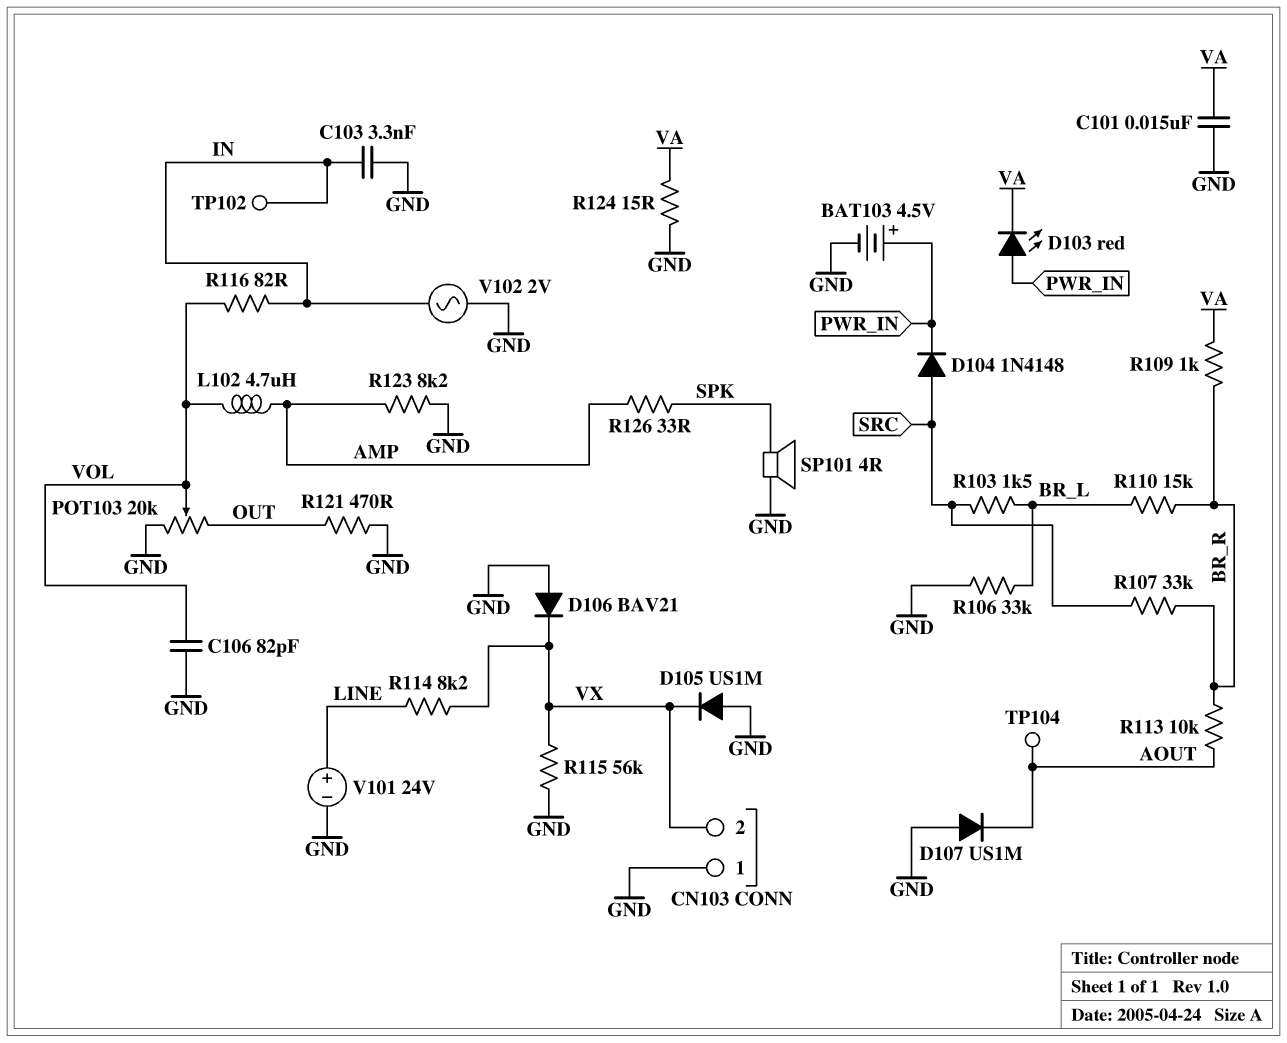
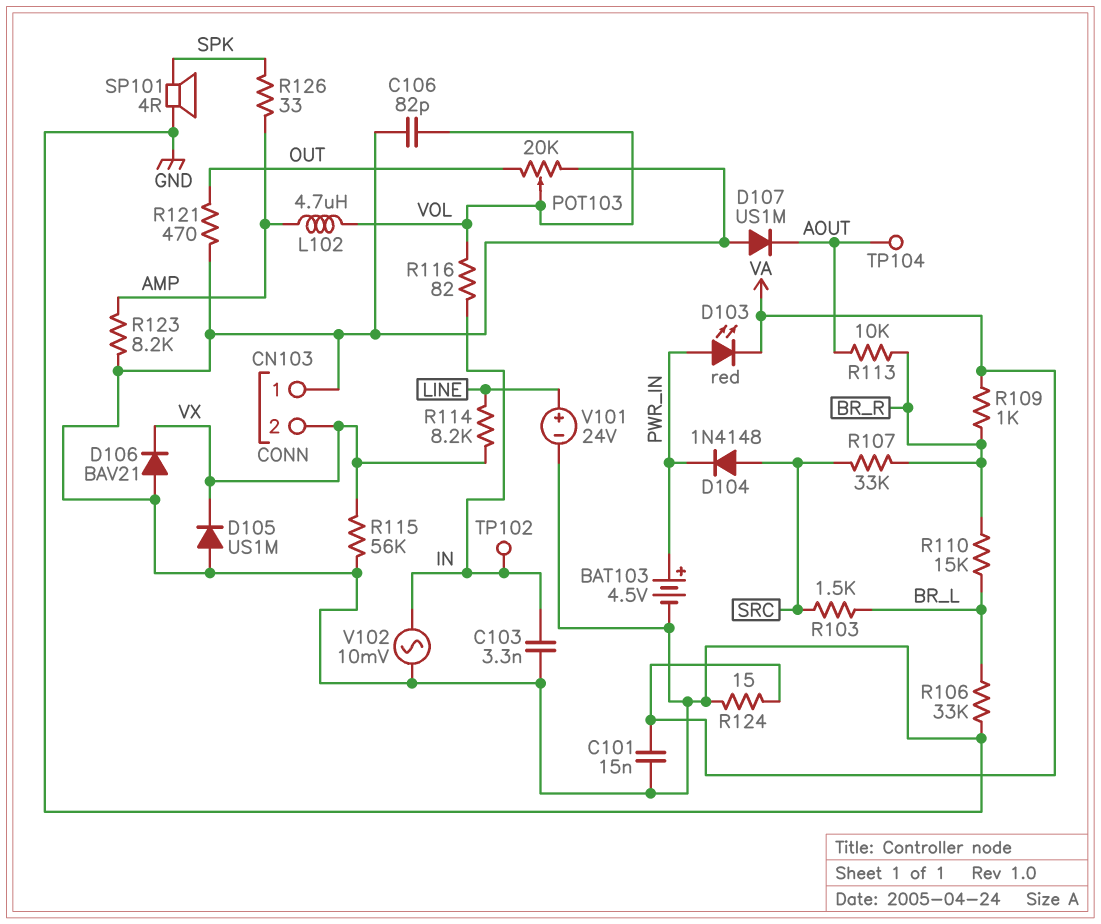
V102: AC 2V (GND, IN) -> AC 10mV (GND, IN)

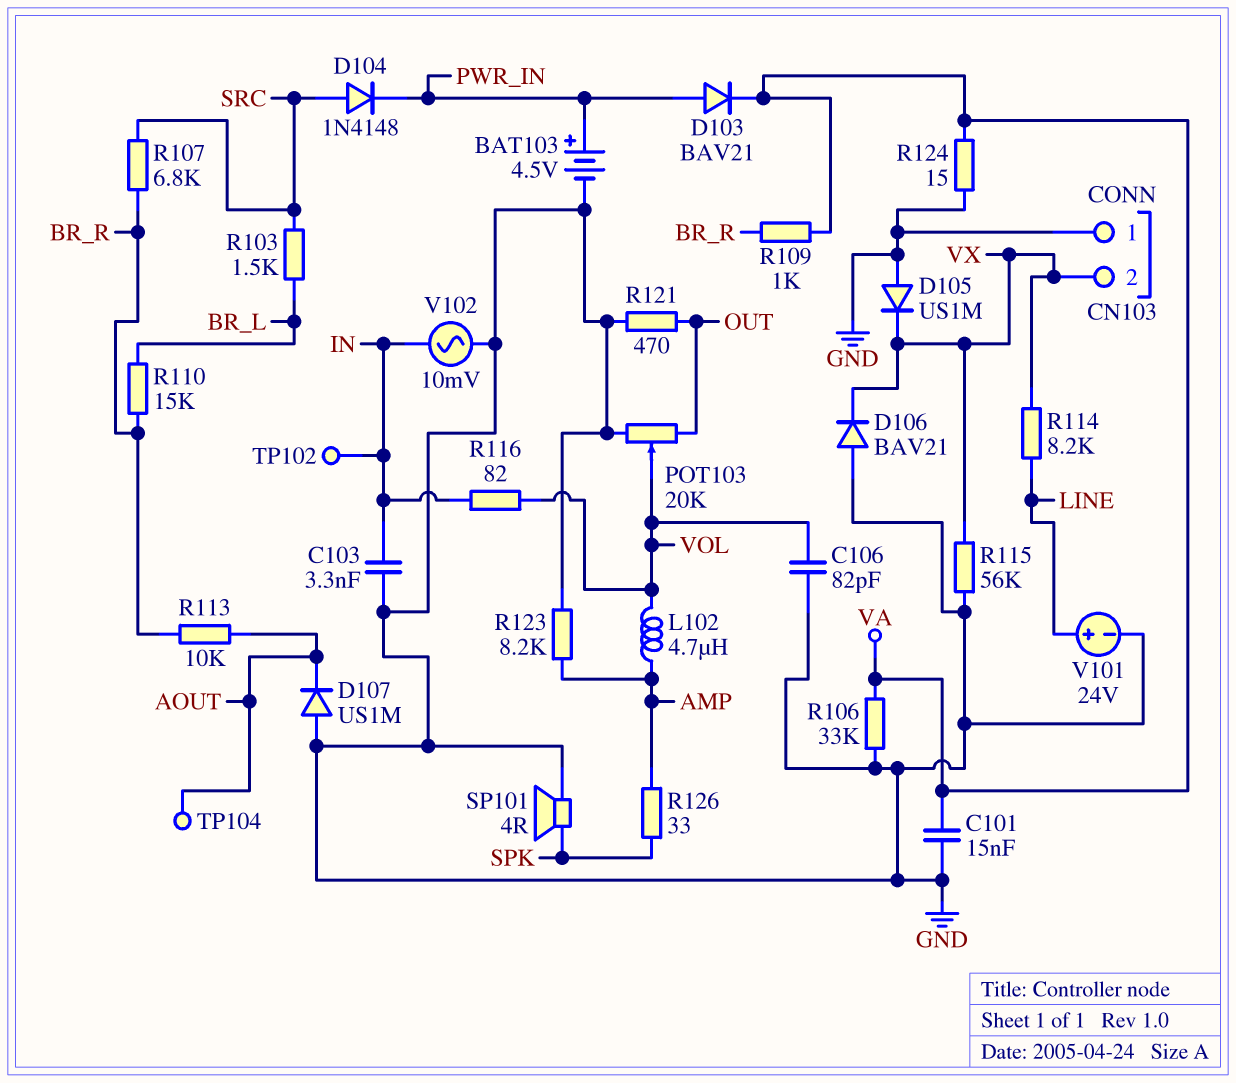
D103: LED red (A PWR_IN, K VA) -> diode BAV21 (A PWR_IN, K VA)
R106: 33k (BR_L, GND) -> 33k (GND, VA)
R107: 33k (BR_R, SRC) -> 6.8k (BR_R, SRC)

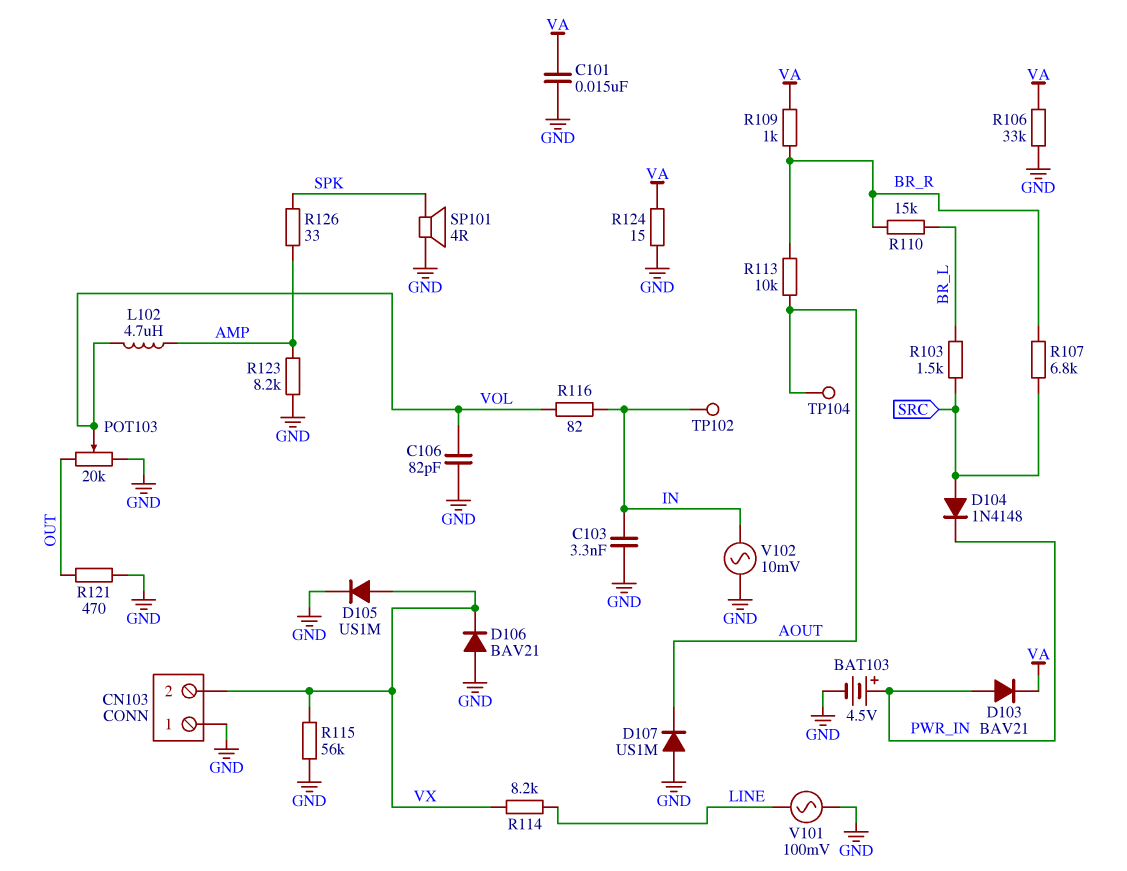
D105: diode US1M (A GND, K VX) -> diode US1M (A VX, K GND)
V101: 24V (plus LINE, minus GND) -> AC 100mV (GND, LINE)

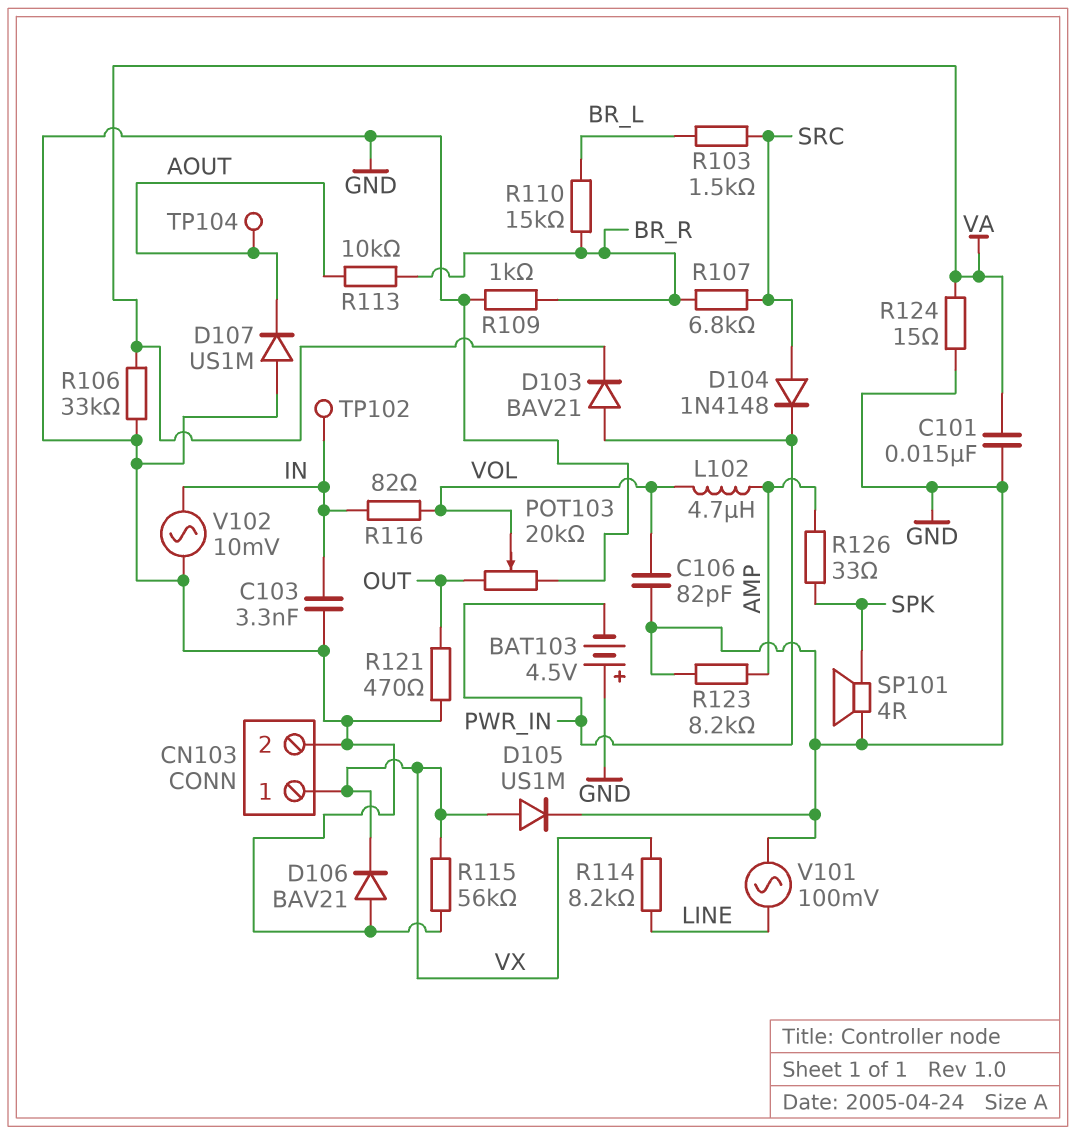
BAT103: 4.5V (plus PWR_IN, minus GND) -> 4.5V (plus GND, minus PWR_IN)
CN103 pin 1: GND -> VX
CN103 pin 2: VX -> GND
R109: 1k (BR_R, VA) -> 1k (BR_R, GND)

